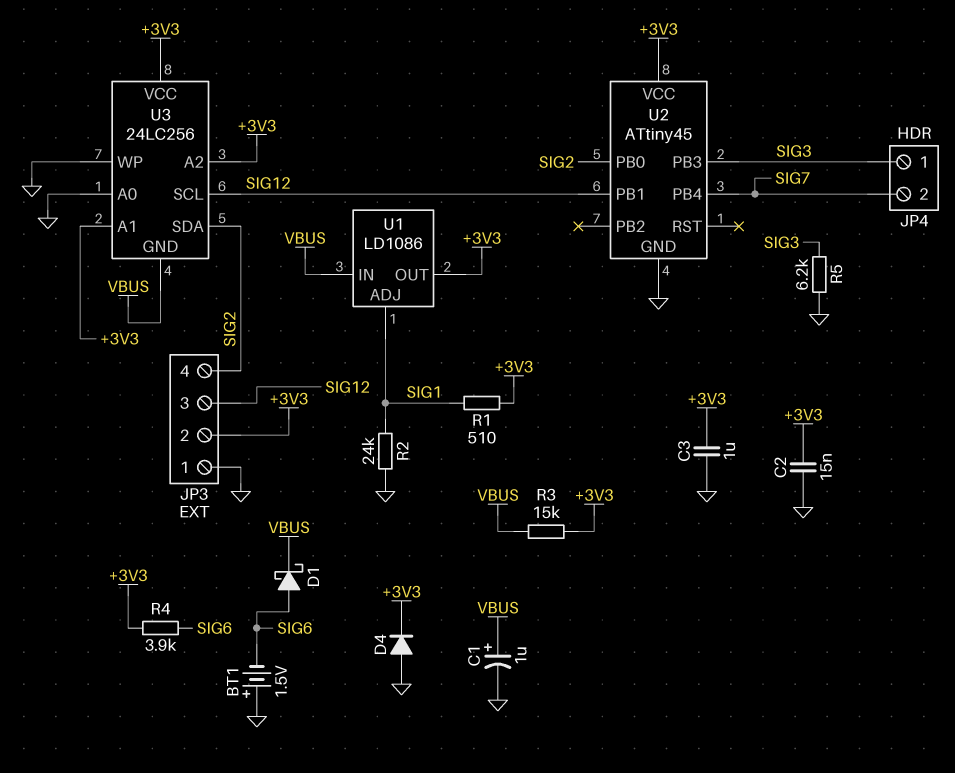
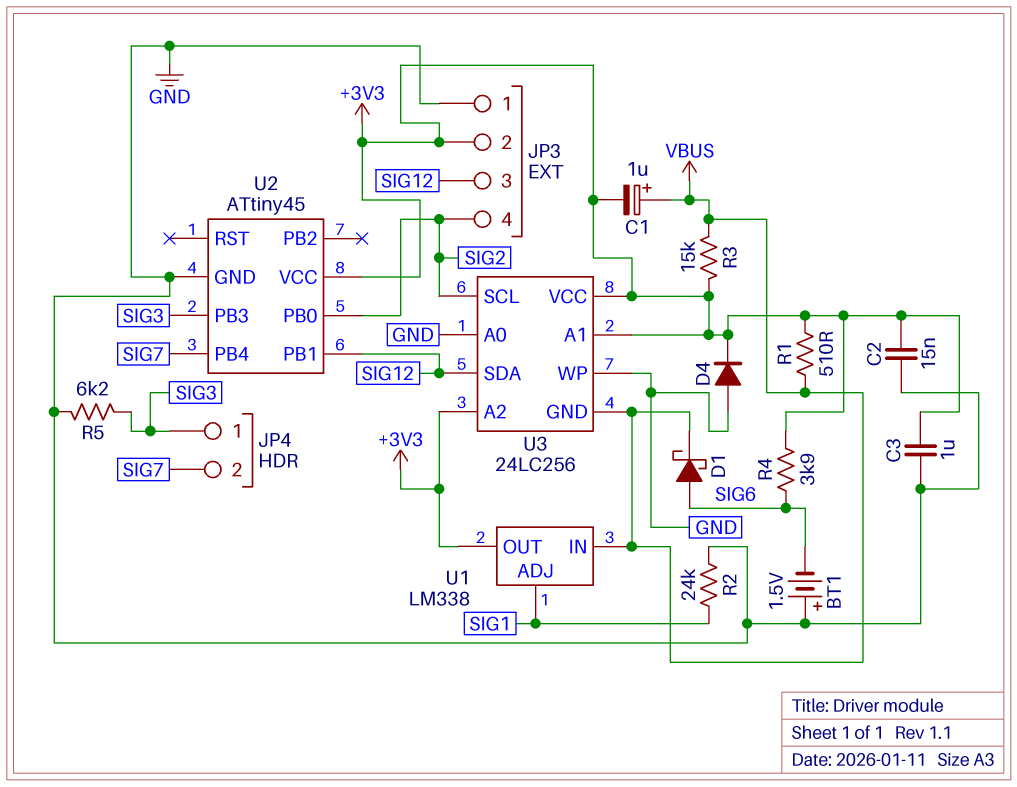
C1: 1uF (plus VBUS, minus GND) -> 1uF (plus VBUS, minus +3V3)
R1: 510 (+3V3, SIG1) -> 510 (+3V3, VBUS)
U1: LD1086 -> LM338
U3 pin SCL: SIG12 -> SIG2
U3 pin SDA: SIG2 -> SIG12

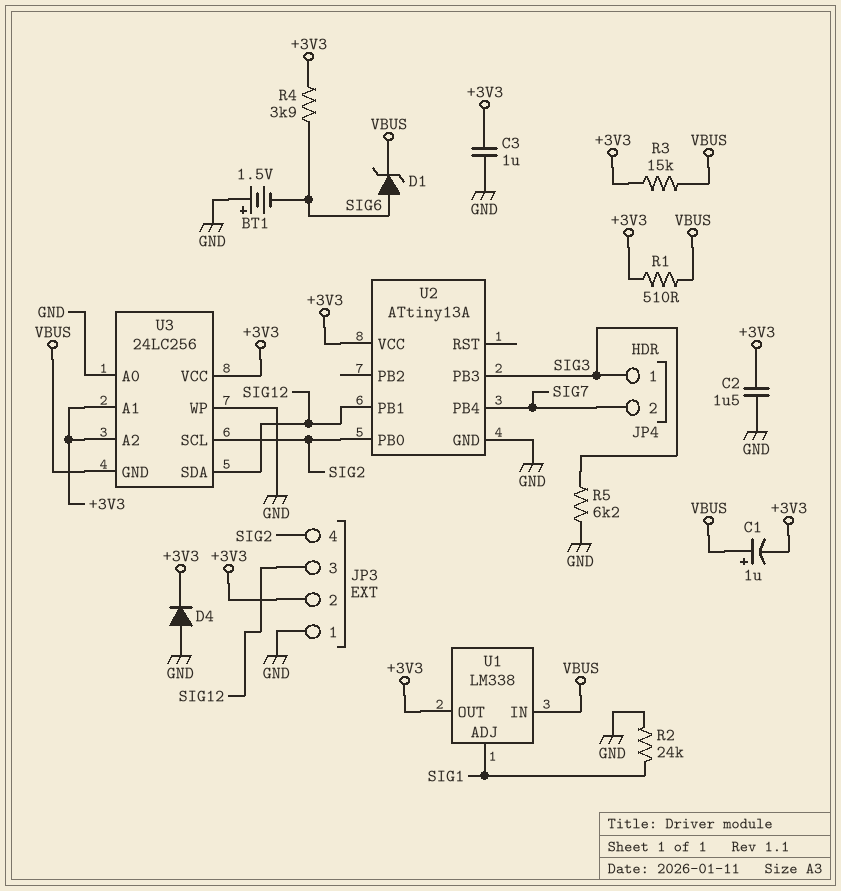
C2: 15nF (+3V3, GND) -> 1.5uF (+3V3, GND)
D1: schottky (A SIG6, K VBUS) -> zener (A SIG6, K VBUS)
U2: ATtiny45 -> ATtiny13A

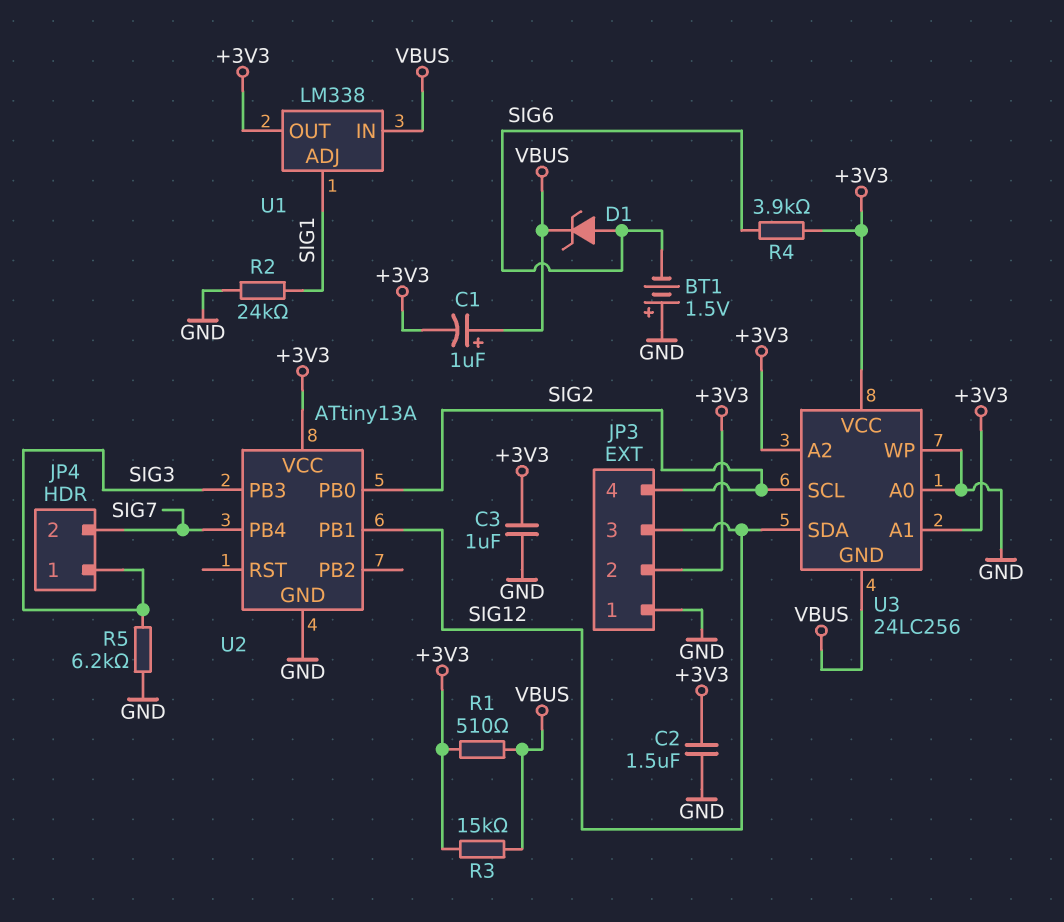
D4: diode (A GND, K +3V3) -> none

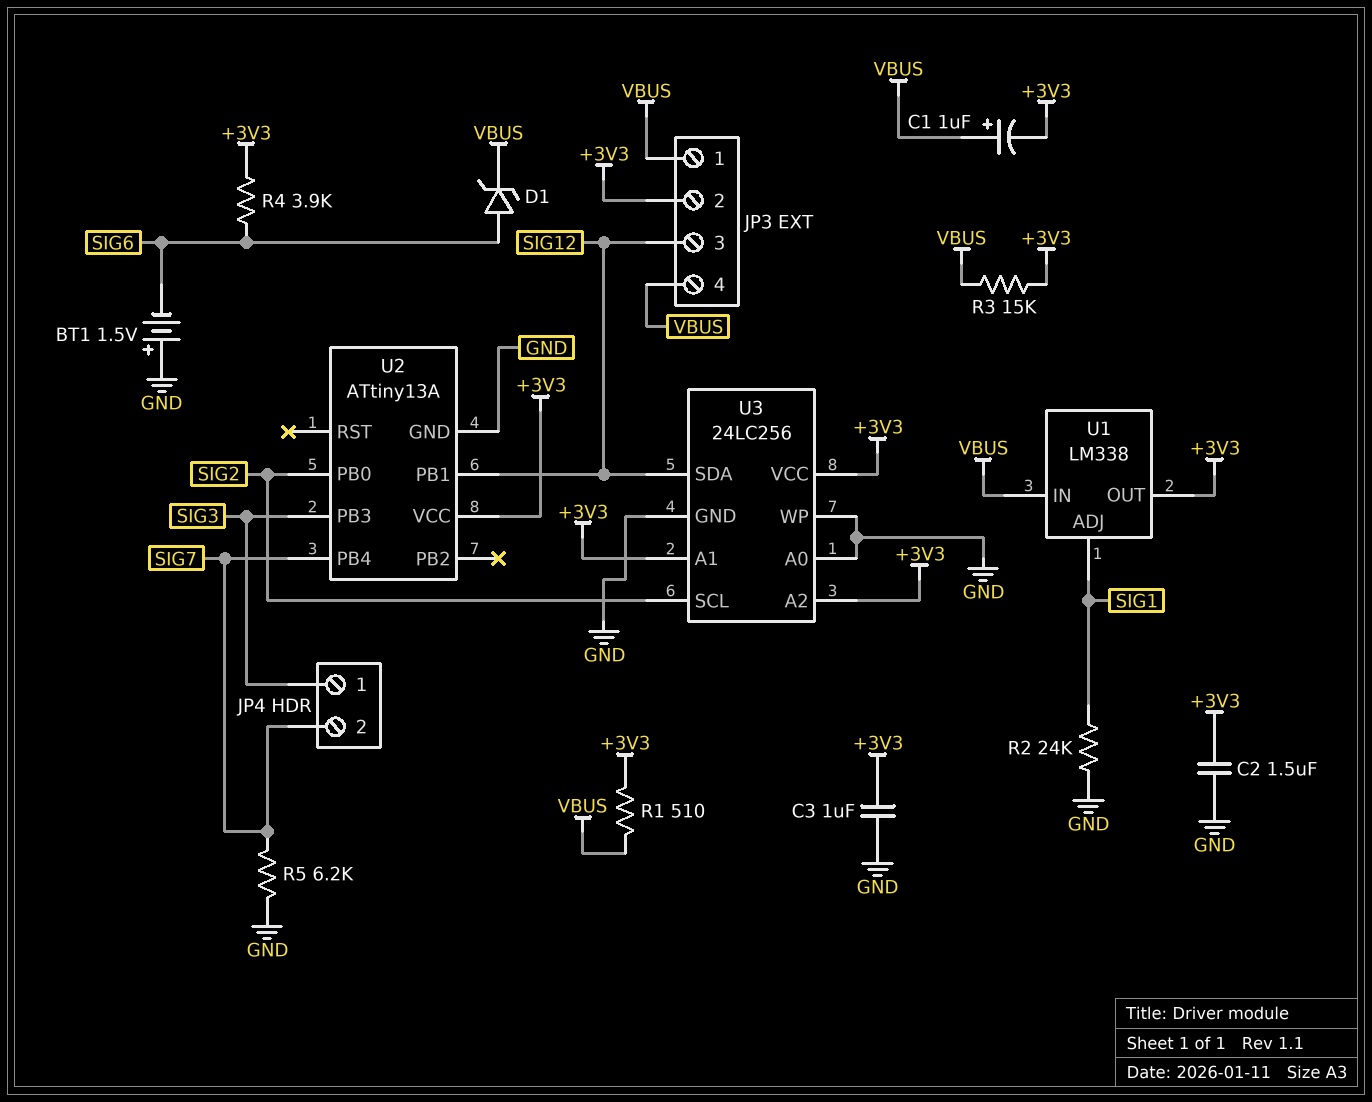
JP3 pin 1: GND -> VBUS
JP3 pin 4: SIG2 -> VBUS
R5: 6.2k (GND, SIG3) -> 6.2k (GND, SIG7)
U3 pin GND: VBUS -> GND

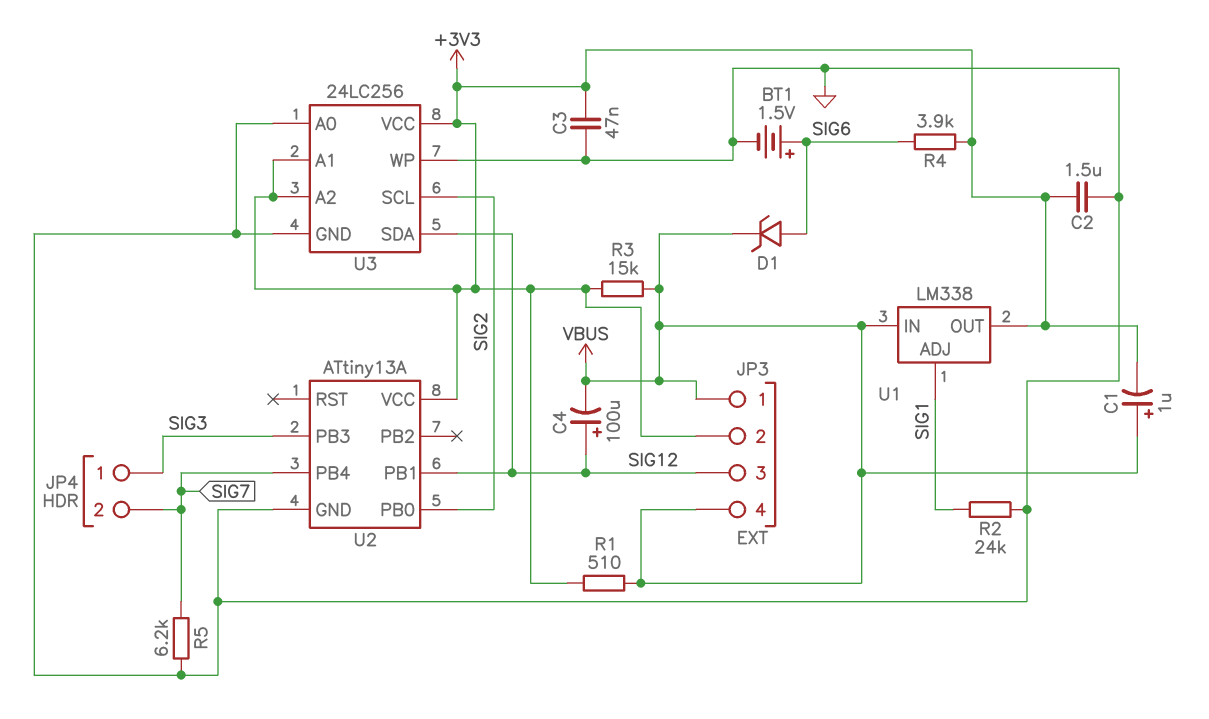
BT1: 1.5V (plus GND, minus SIG6) -> 1.5V (plus SIG6, minus GND)
C3: 1uF (+3V3, GND) -> 47nF (+3V3, GND)
C4: none -> 100uF (plus SIG12, minus VBUS)

